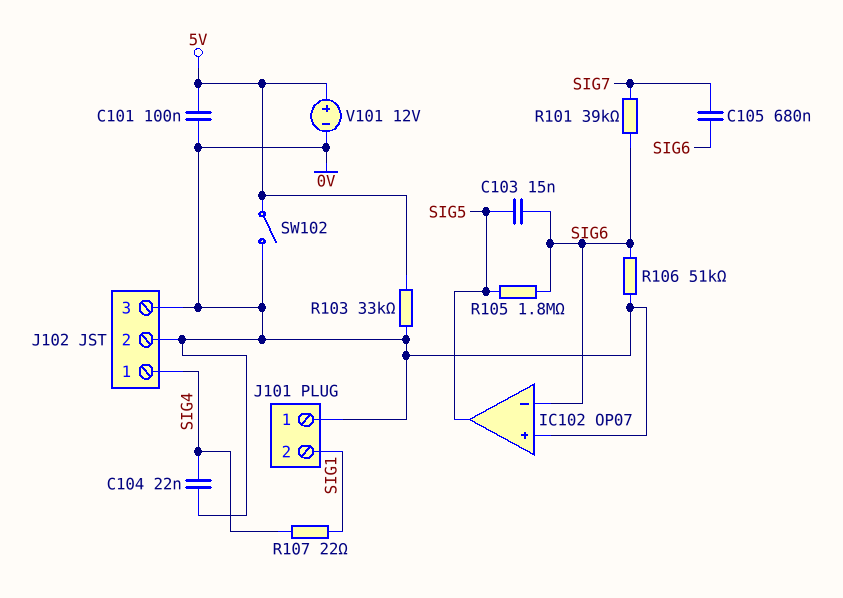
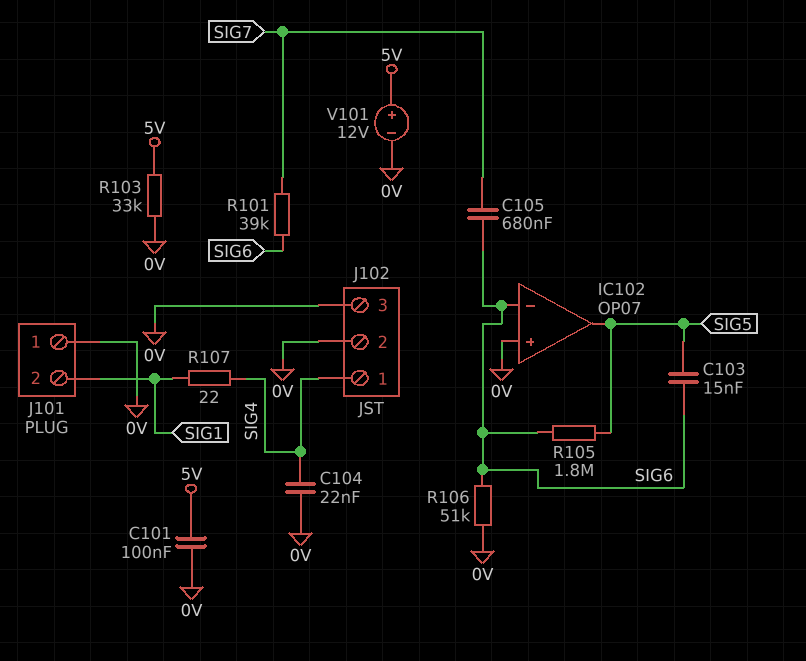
SW102: switch (0V, 5V) -> none

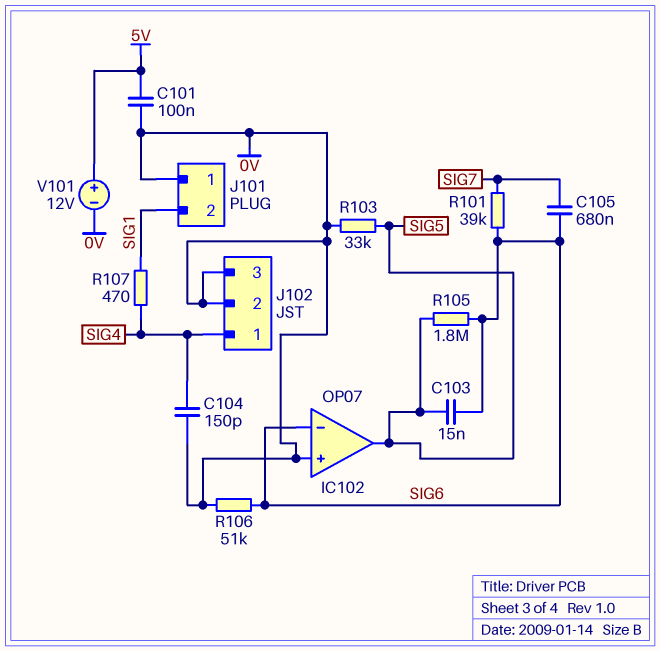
C104: 22nF (0V, SIG4) -> 150pF (0V, SIG4)
R103: 33k (0V, 5V) -> 33k (0V, SIG5)
R107: 22 (SIG1, SIG4) -> 470 (SIG1, SIG4)

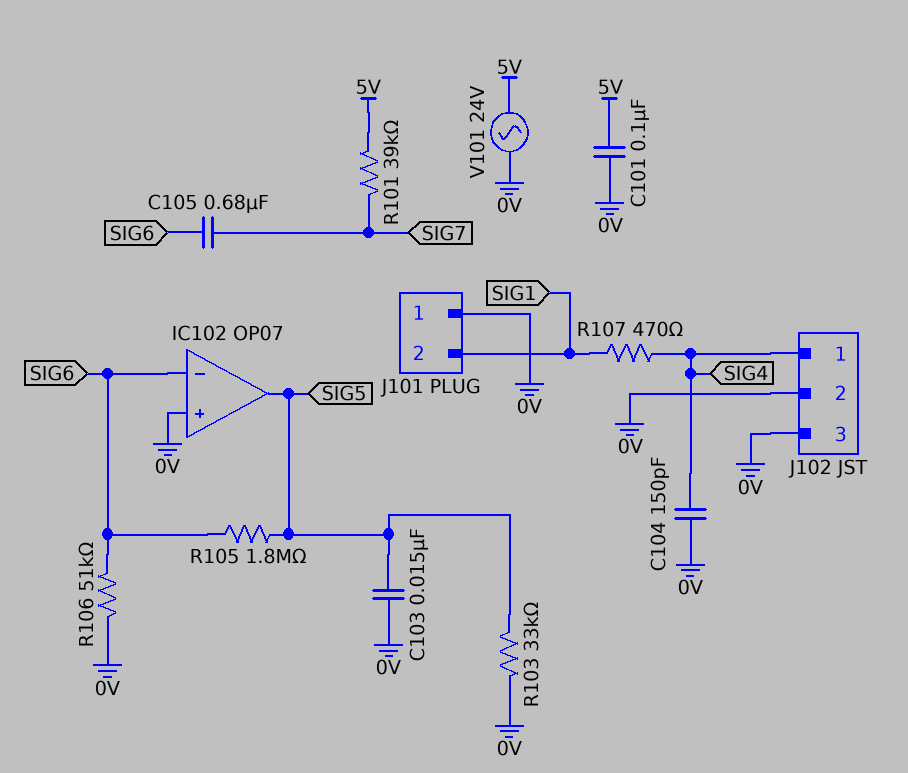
C103: 15nF (SIG5, SIG6) -> 15nF (0V, SIG5)
R101: 39k (SIG6, SIG7) -> 39k (5V, SIG7)
V101: 12V (plus 5V, minus 0V) -> AC 24V (0V, 5V)

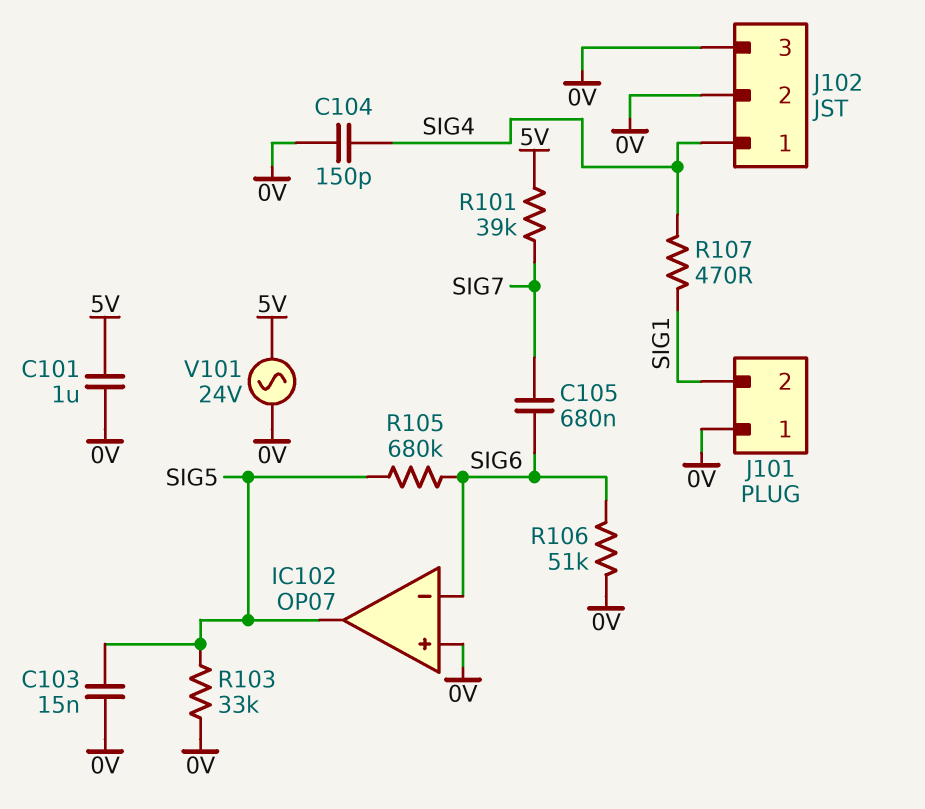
C101: 100nF (0V, 5V) -> 1uF (0V, 5V)
R105: 1.8M (SIG5, SIG6) -> 680k (SIG5, SIG6)

